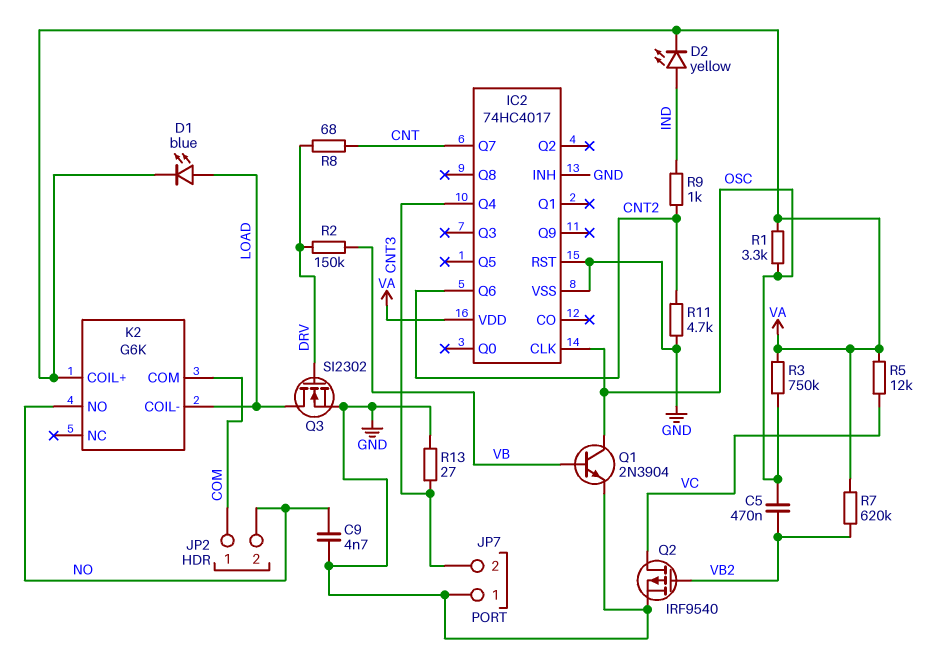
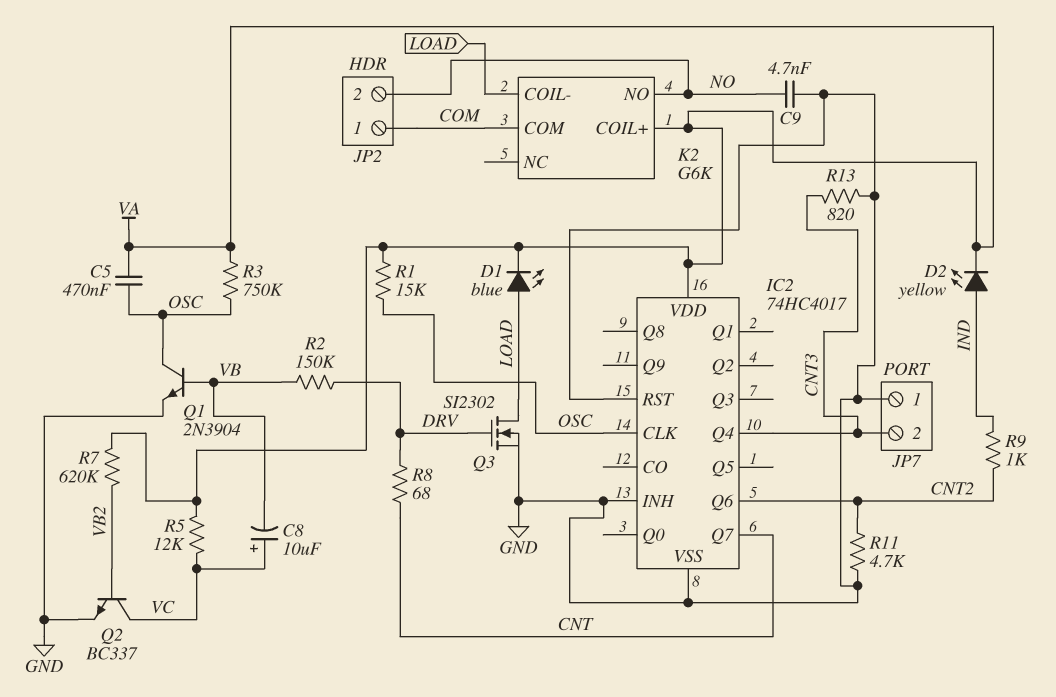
C5: 470nF (OSC, VB2) -> 470nF (OSC, VA)
C8: none -> 10uF (plus VC, minus VB)
Q2: PMOS IRF9540 (G VB2, D VC, S GND) -> NPN BC337 (B VB2, C VC, E GND)
R1: 3.3k (OSC, VA) -> 15k (OSC, VA)
R13: 27 (CNT3, GND) -> 820 (CNT3, GND)

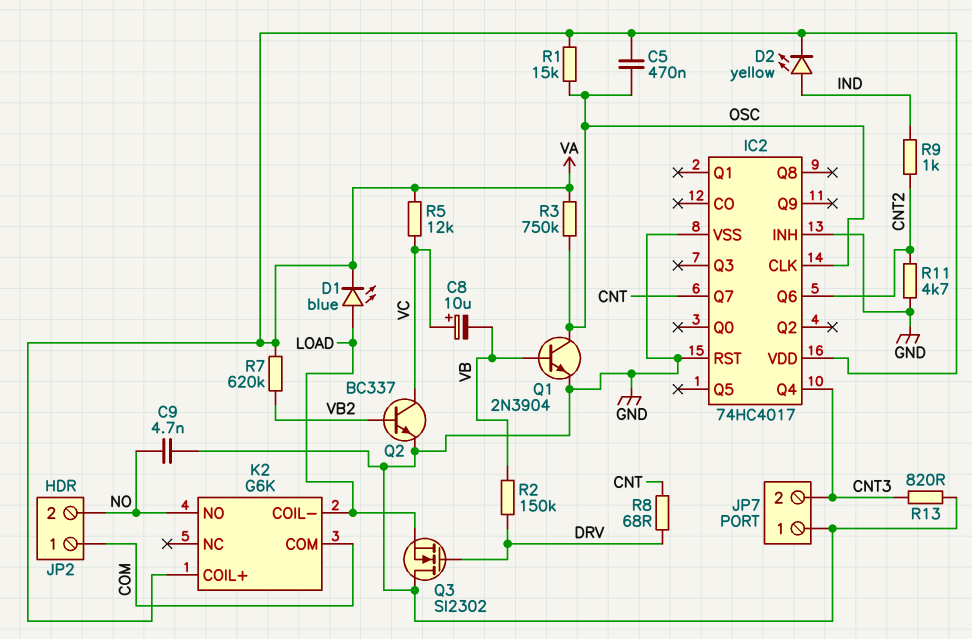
Q3: NMOS SI2302 (G DRV, D LOAD, S GND) -> NMOS SI2302 (G DRV, D GND, S LOAD)

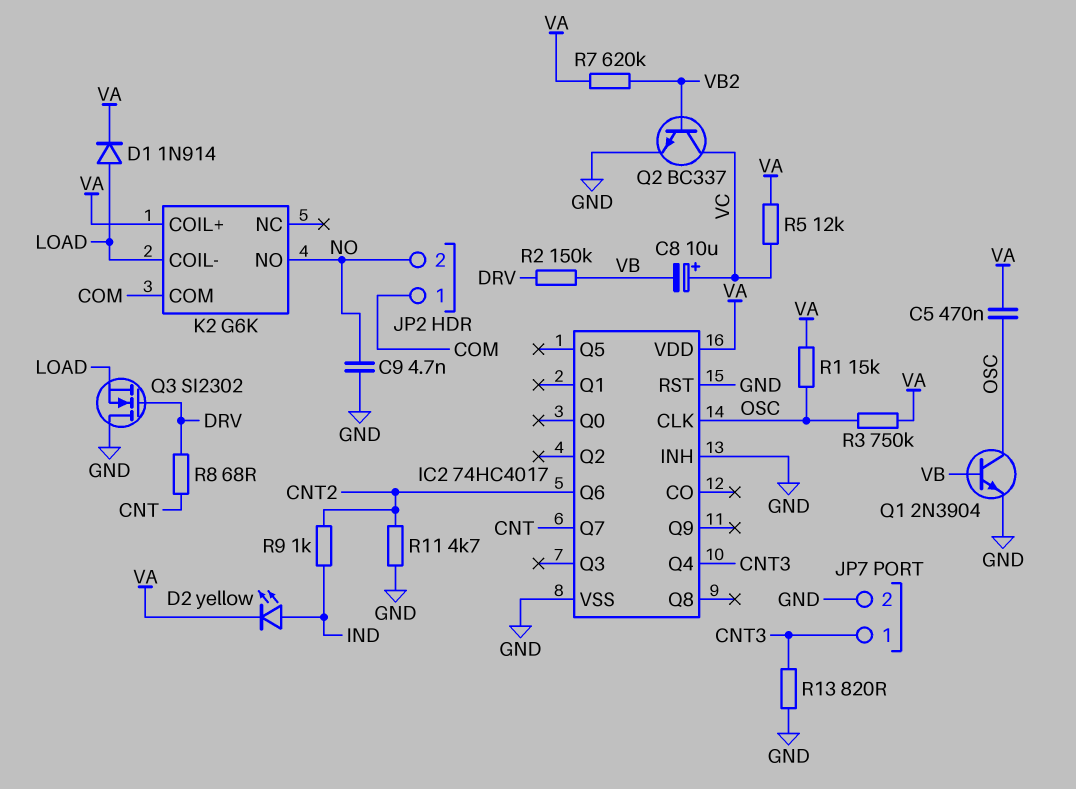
D1: LED blue (A LOAD, K VA) -> diode 1N914 (A LOAD, K VA)
JP7 pin 1: GND -> CNT3
JP7 pin 2: CNT3 -> GND

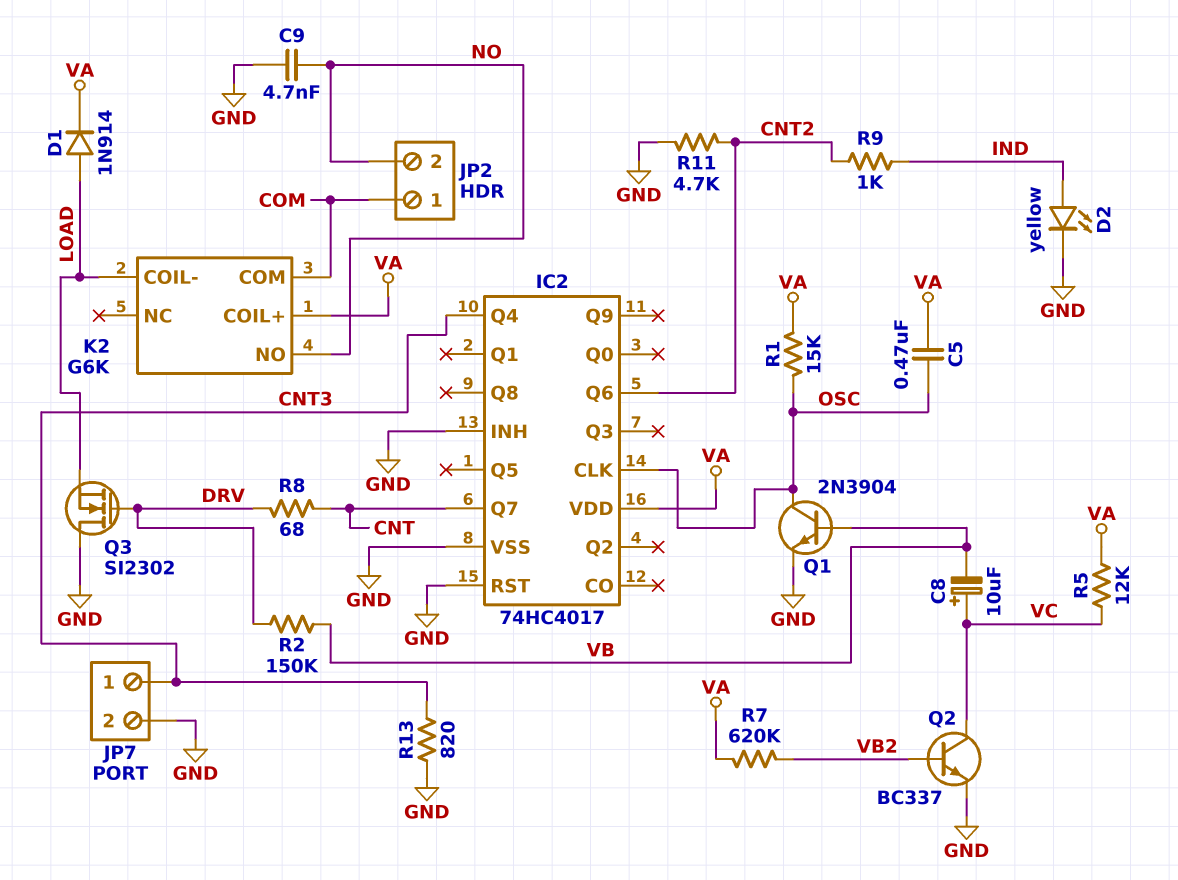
D2: LED yellow (A IND, K VA) -> LED yellow (A IND, K GND)
R3: 750k (OSC, VA) -> none

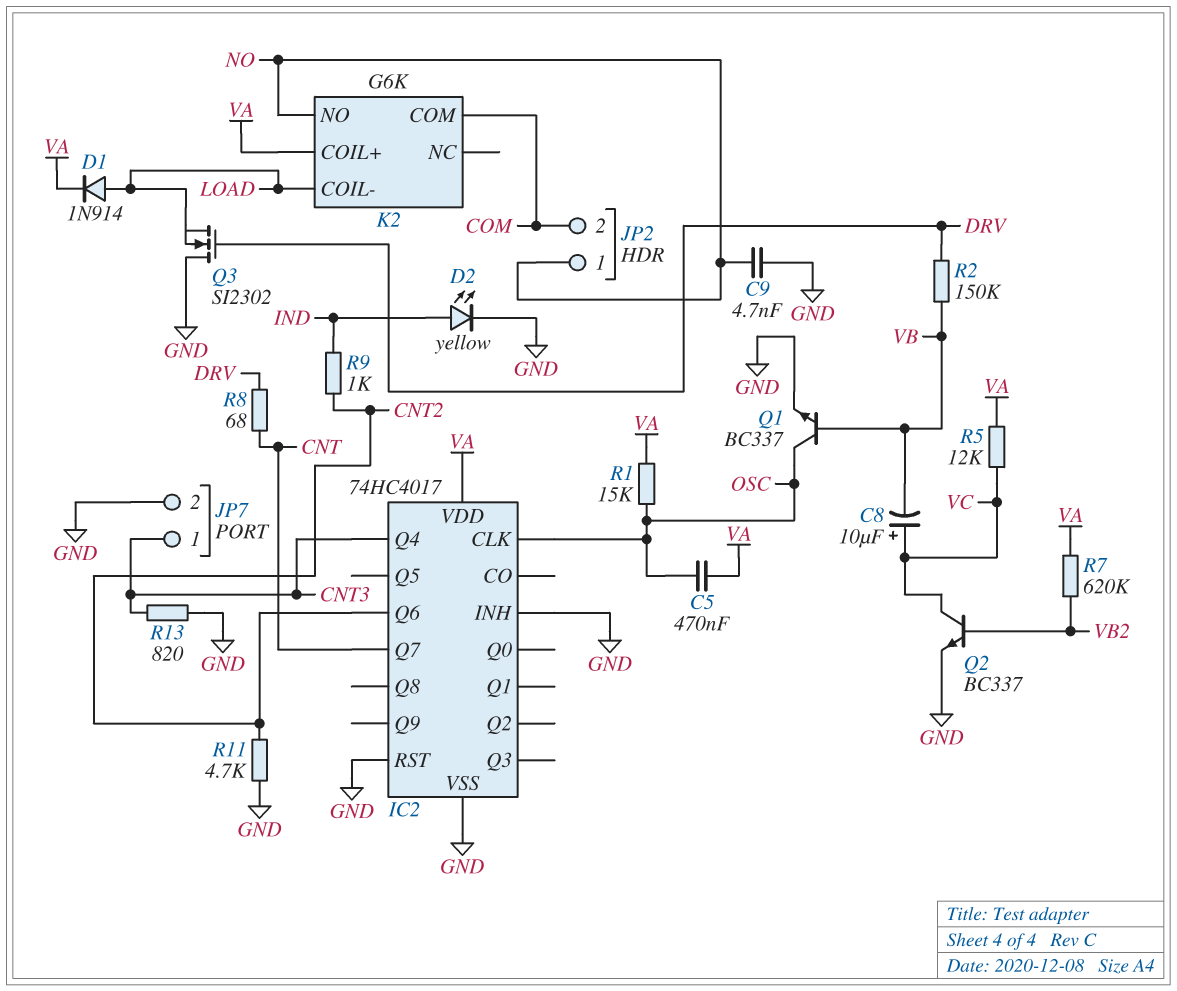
JP2 pin 1: COM -> NO
JP2 pin 2: NO -> COM
Q1: NPN 2N3904 (B VB, C OSC, E GND) -> NPN BC337 (B VB, C OSC, E GND)

